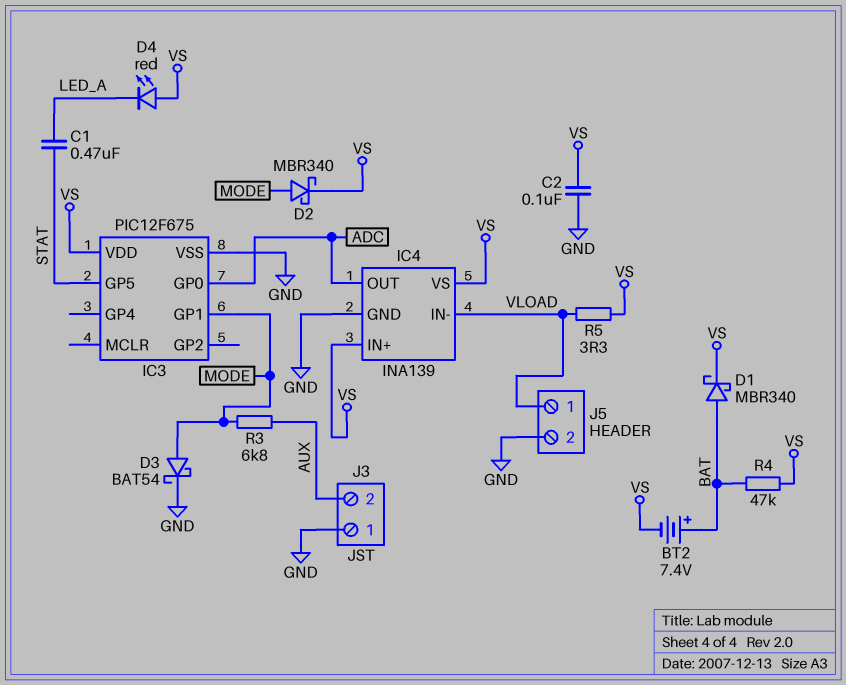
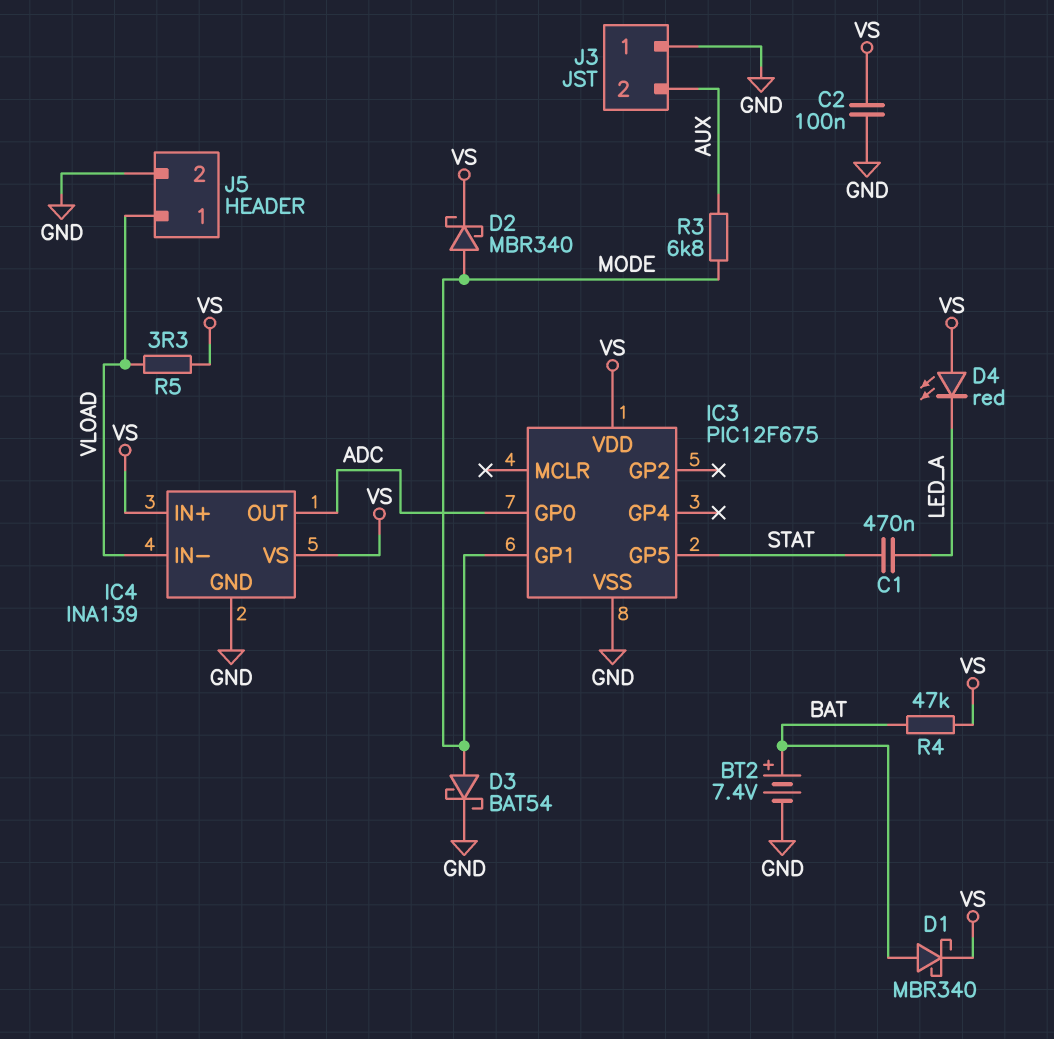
BT2: 7.4V (plus BAT, minus VS) -> 7.4V (plus BAT, minus GND)

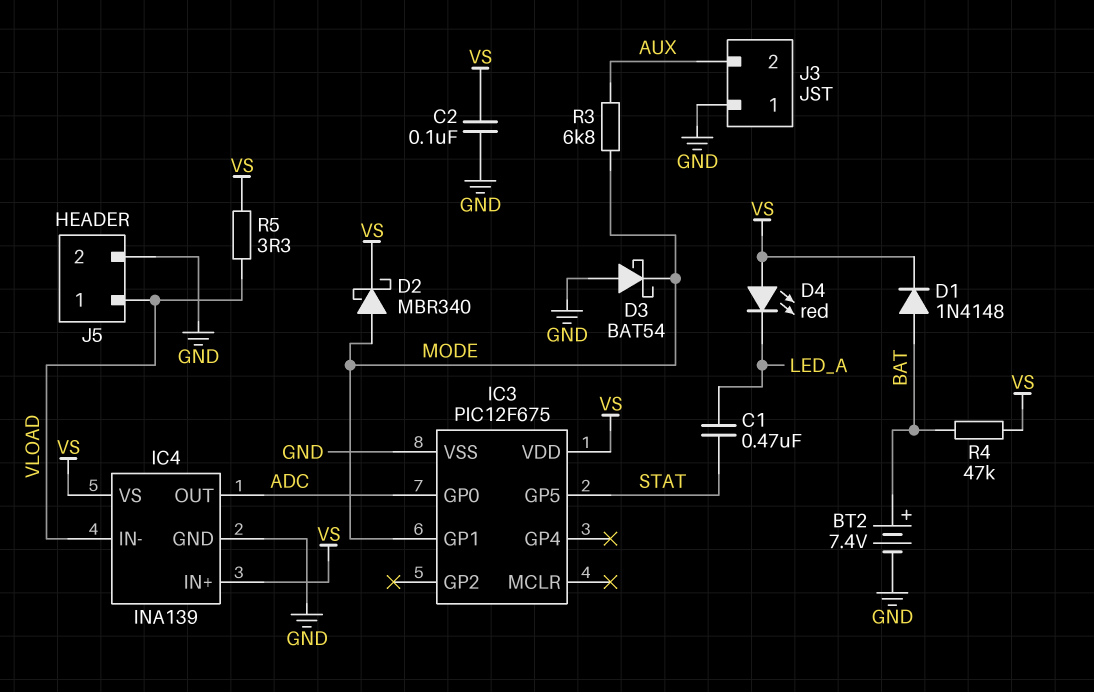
D1: schottky MBR340 (A BAT, K VS) -> diode 1N4148 (A BAT, K VS)
D3: schottky BAT54 (A MODE, K GND) -> schottky BAT54 (A GND, K MODE)

